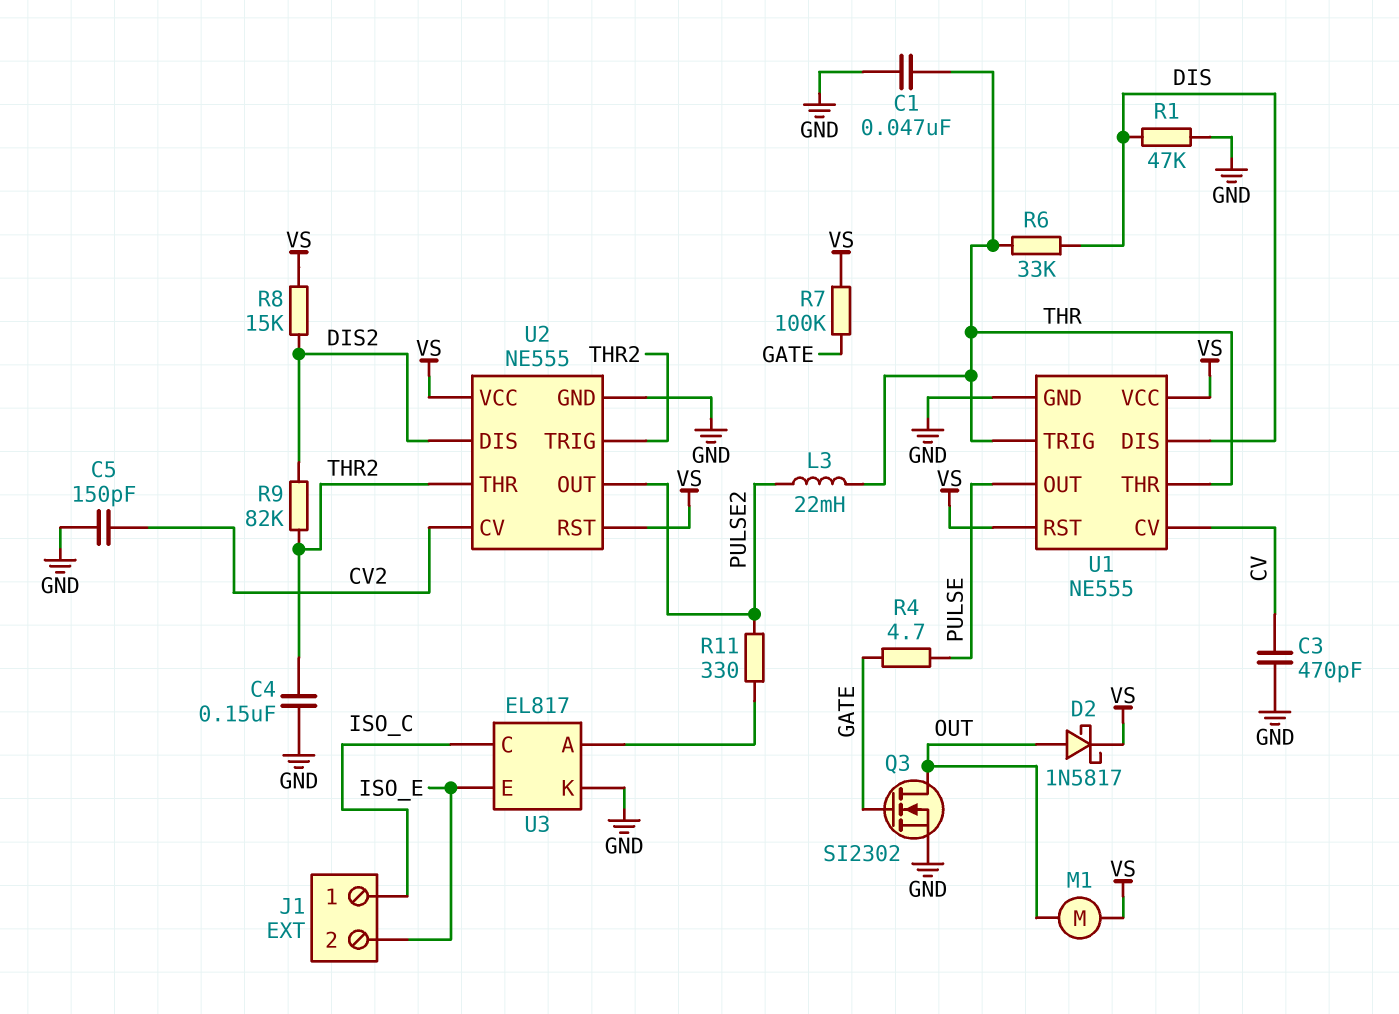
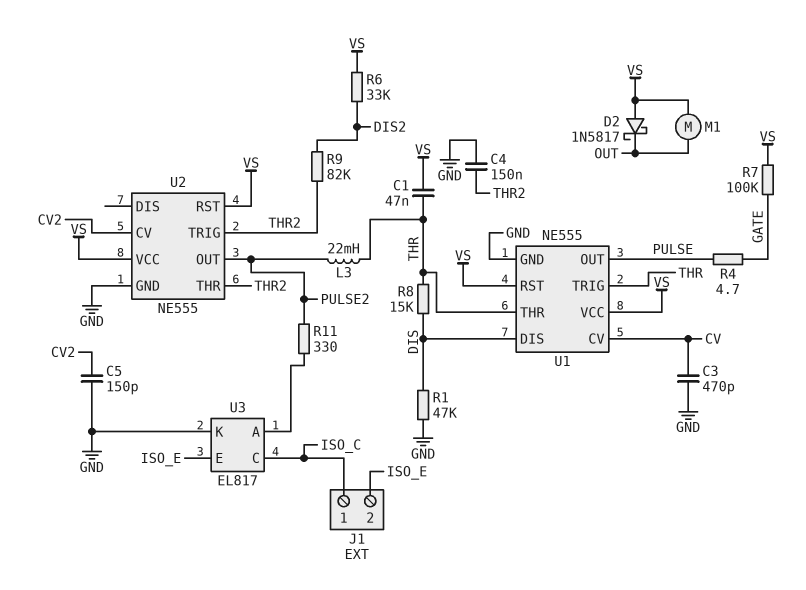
C1: 47nF (GND, THR) -> 47nF (THR, VS)
D2: schottky 1N5817 (A OUT, K VS) -> schottky 1N5817 (A VS, K OUT)
Q3: NMOS SI2302 (G GATE, D OUT, S GND) -> none
R6: 33k (DIS, THR) -> 33k (DIS2, VS)
R8: 15k (DIS2, VS) -> 15k (DIS, THR)
U2 pin DIS: DIS2 -> none

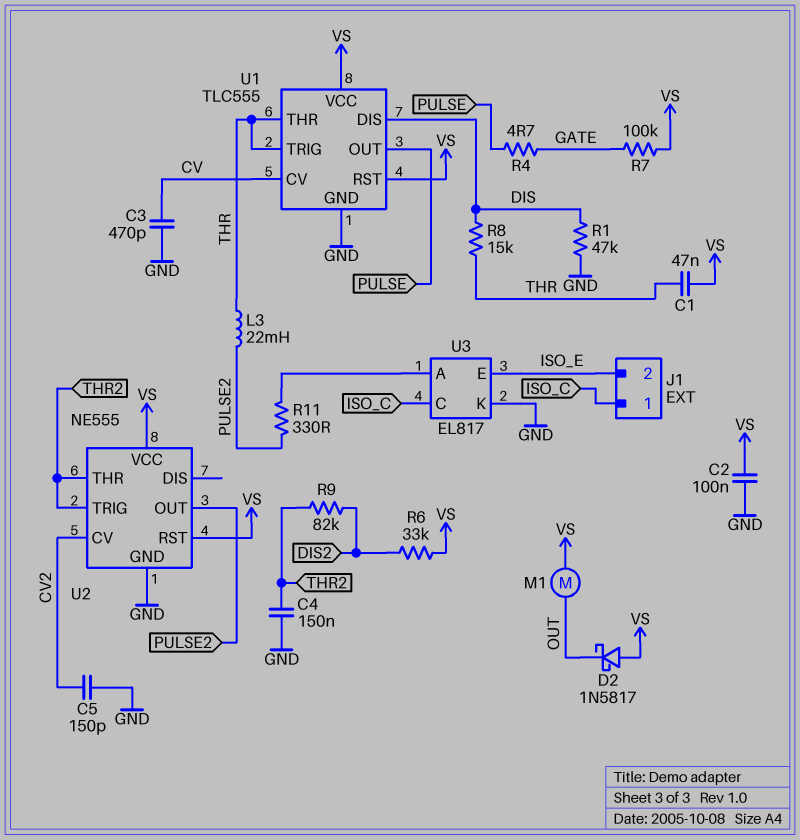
C2: none -> 100nF (GND, VS)
U1: NE555 -> TLC555

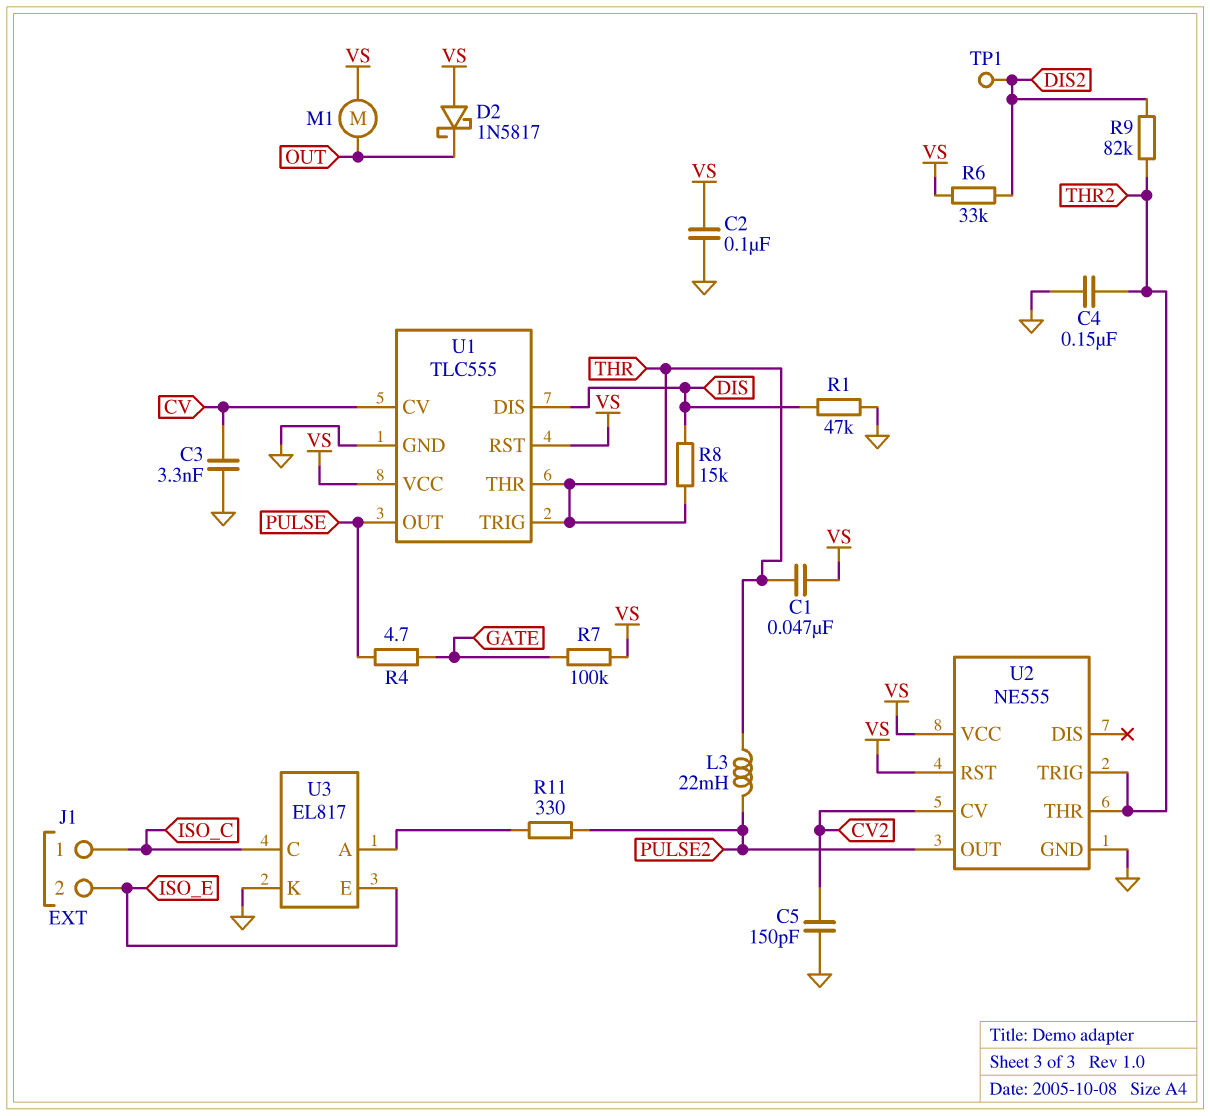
C3: 470pF (CV, GND) -> 3.3nF (CV, GND)
TP1: none -> test point (DIS2)

